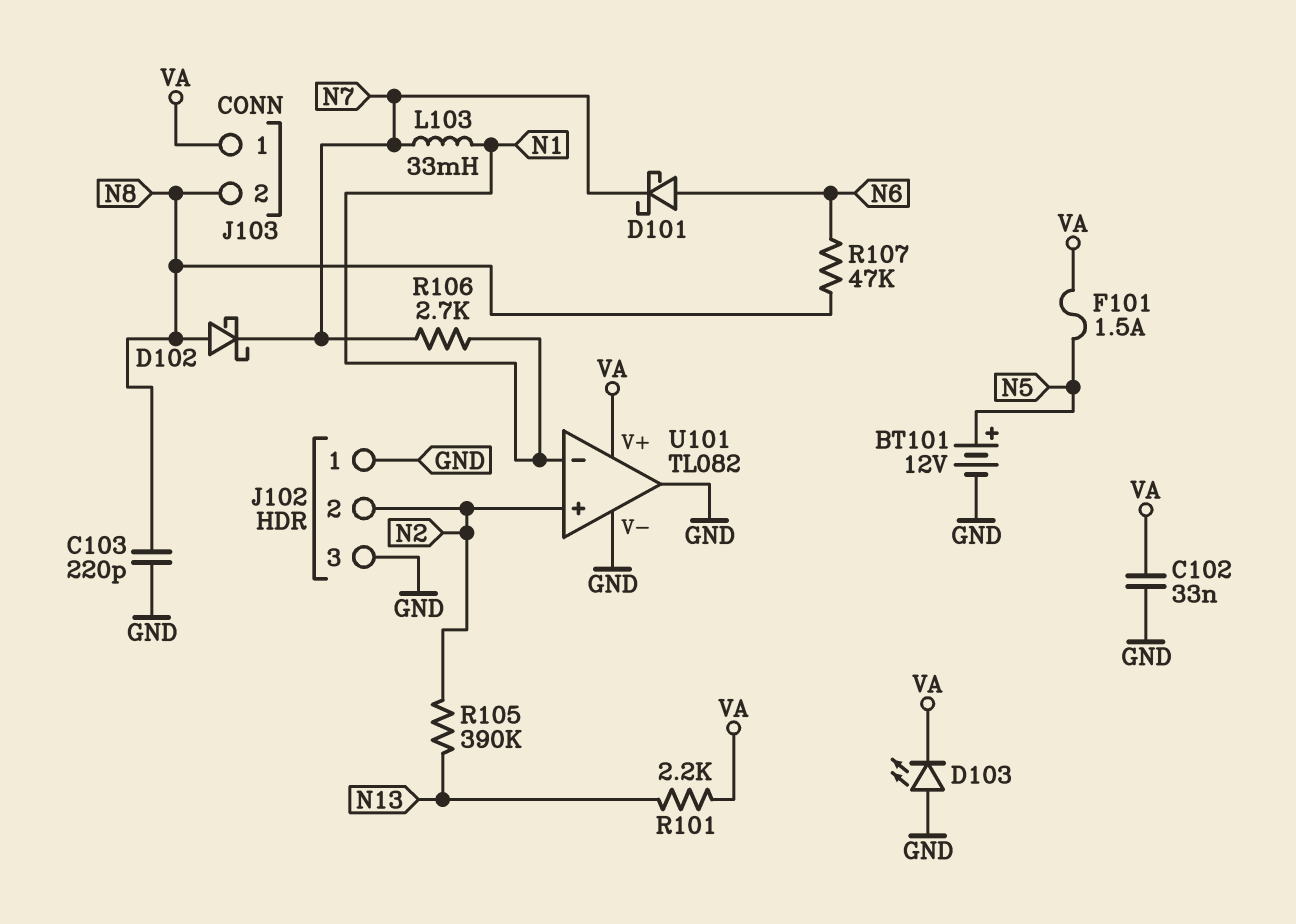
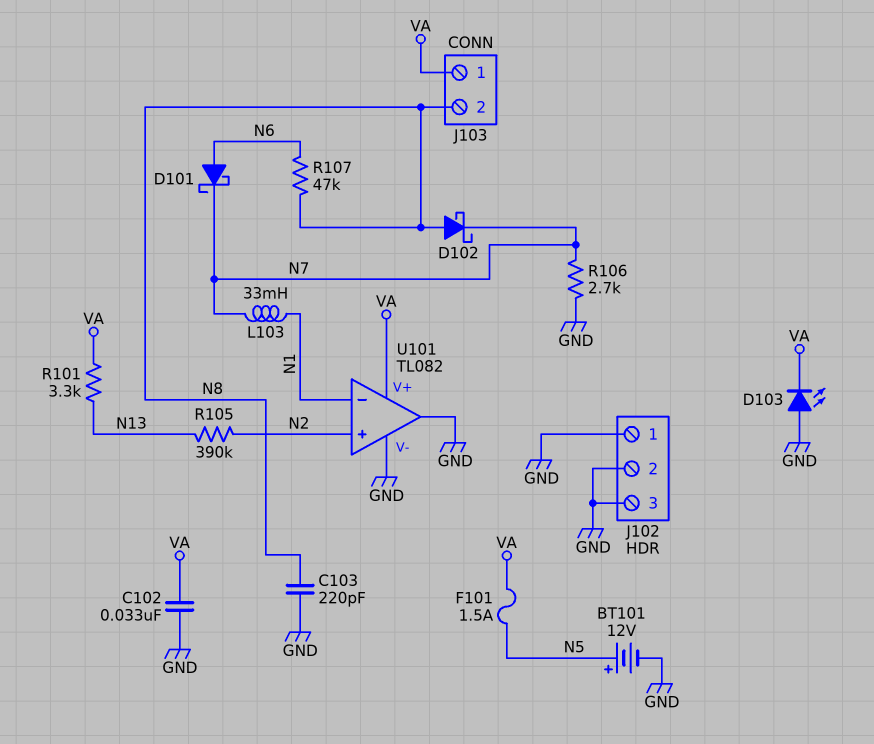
J102 pin 2: N2 -> GND
R101: 2.2k (N13, VA) -> 3.3k (N13, VA)
R106: 2.7k (N1, N7) -> 2.7k (GND, N7)

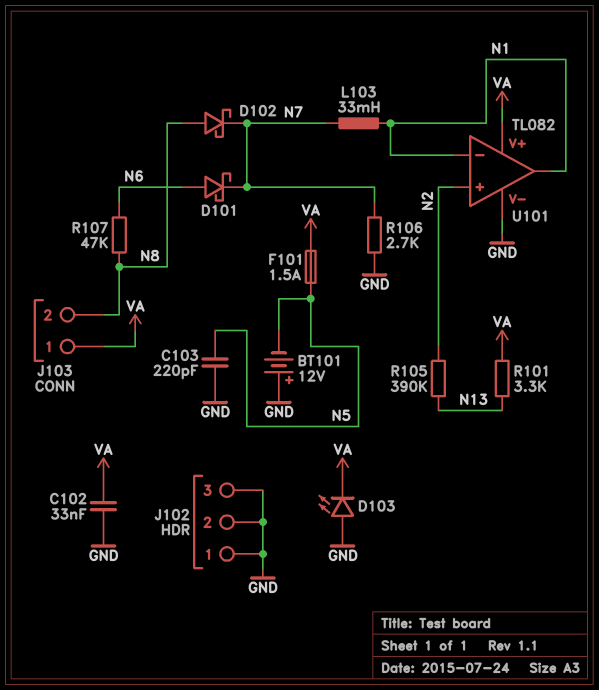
BT101: 12V (plus N5, minus GND) -> 12V (plus GND, minus N5)
C103: 220pF (GND, N8) -> 220pF (GND, N5)
U101 pin out: GND -> N1

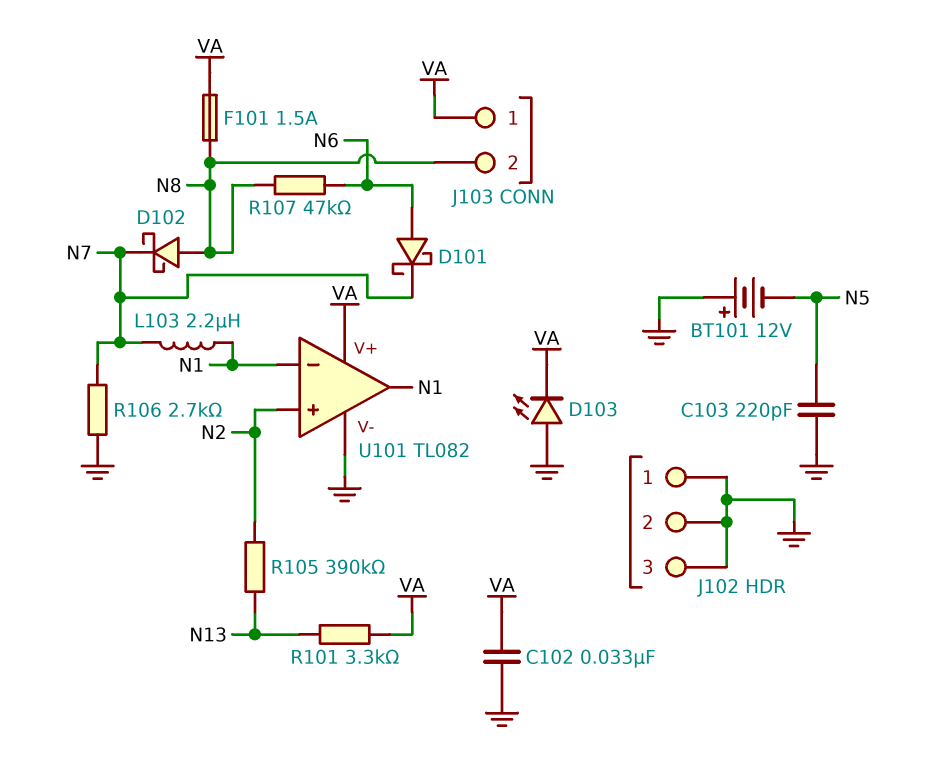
F101: 1.5A (N5, VA) -> 1.5A (N8, VA)
L103: 33mH (N1, N7) -> 2.2uH (N1, N7)

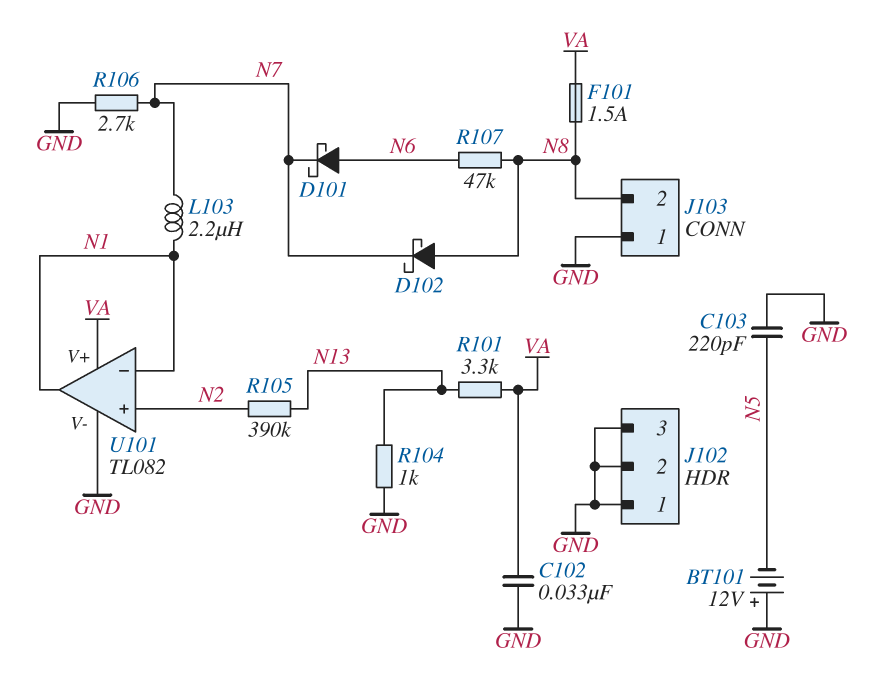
D103: LED (A GND, K VA) -> none
J103 pin 1: VA -> GND
R104: none -> 1k (GND, N13)

